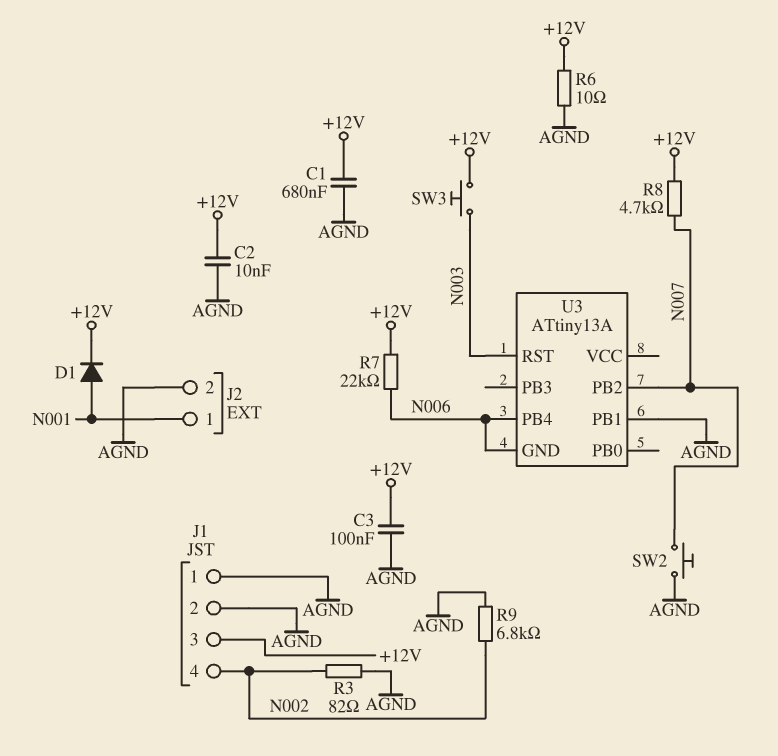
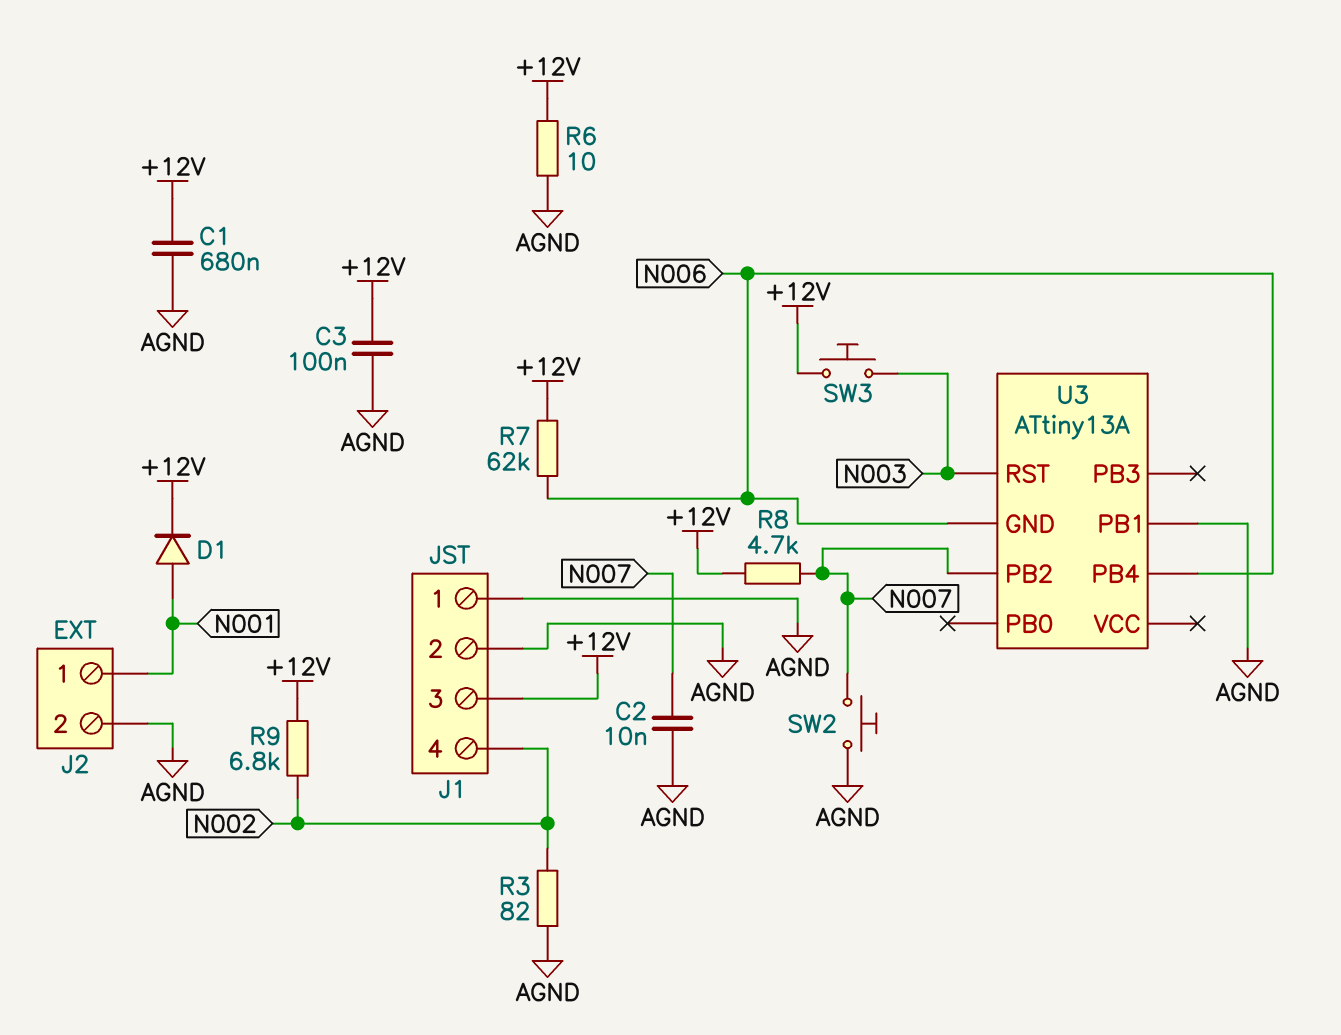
C2: 10nF (+12V, AGND) -> 10nF (AGND, N007)
R7: 22k (+12V, N006) -> 62k (+12V, N006)
R9: 6.8k (AGND, N002) -> 6.8k (+12V, N002)

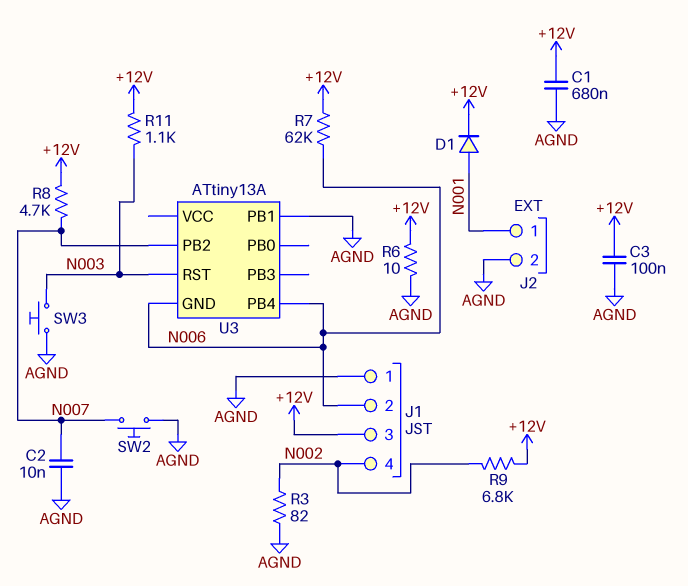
J1 pin 2: AGND -> N006
R11: none -> 1.1k (+12V, N003)
SW3: button (+12V, N003) -> button (AGND, N003)

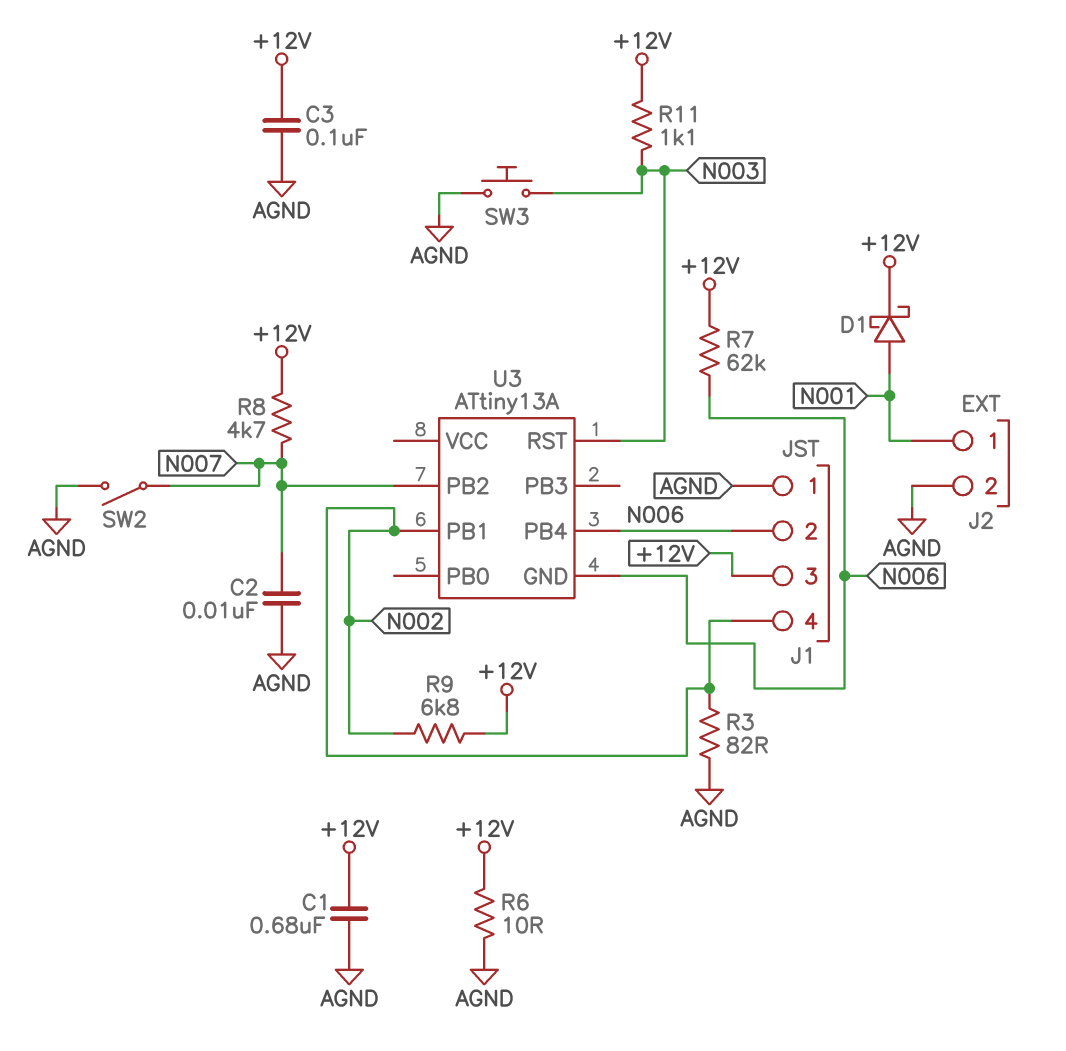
D1: diode (A N001, K +12V) -> schottky (A N001, K +12V)
SW2: button (AGND, N007) -> switch (AGND, N007)
U3 pin PB1: AGND -> N002

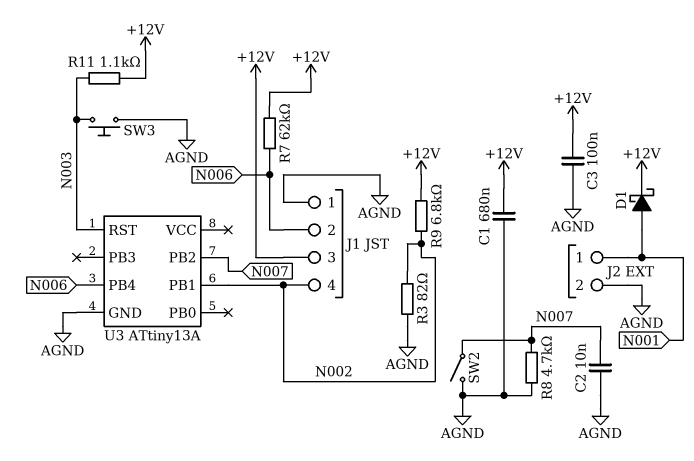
R6: 10 (+12V, AGND) -> none
R8: 4.7k (+12V, N007) -> 4.7k (AGND, N007)
U3 pin GND: N006 -> AGND

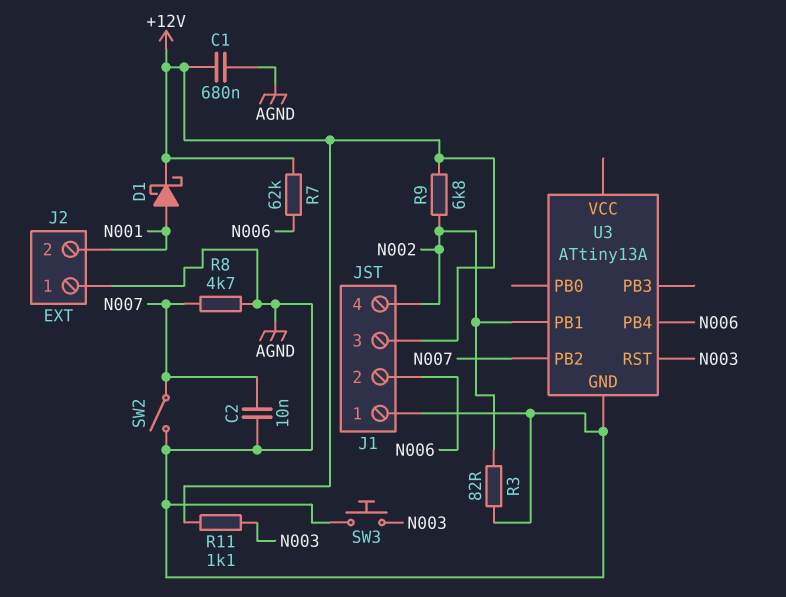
C3: 100nF (+12V, AGND) -> none
J2 pin 1: N001 -> AGND
J2 pin 2: AGND -> N001

